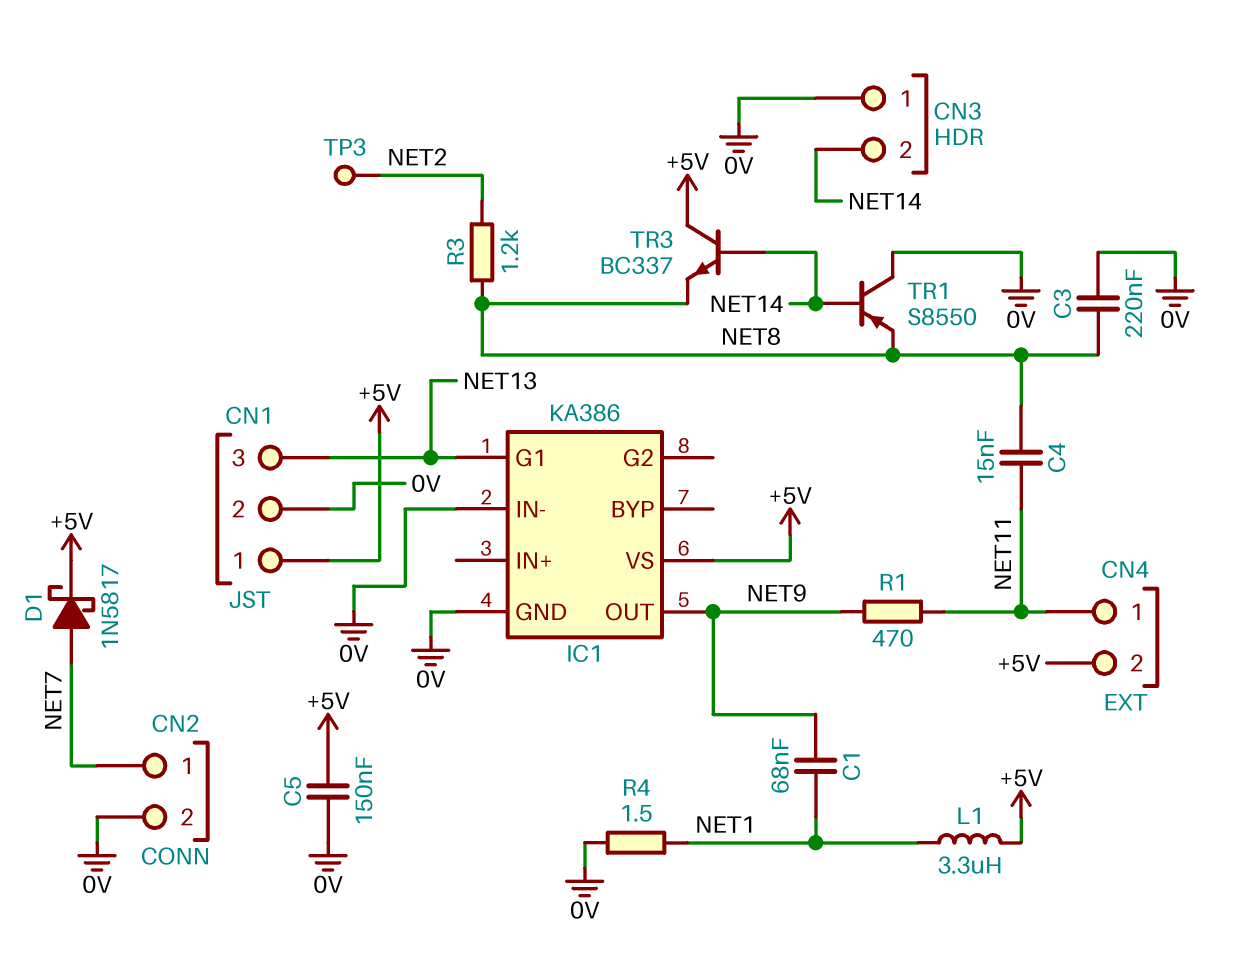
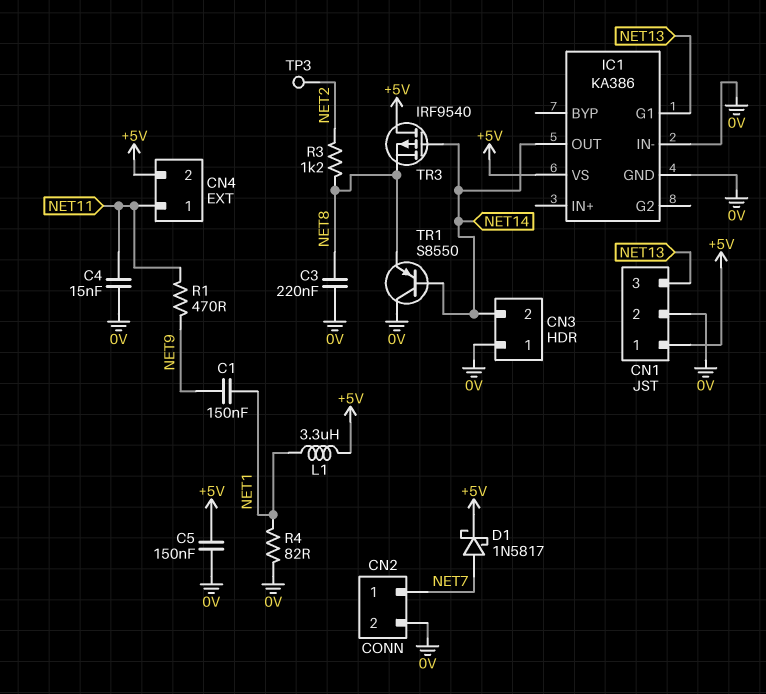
C1: 68nF (NET1, NET9) -> 150nF (NET1, NET9)
C4: 15nF (NET8, NET11) -> 15nF (0V, NET11)
IC1 pin OUT: NET9 -> NET14
R4: 1.5 (0V, NET1) -> 82 (0V, NET1)
TR3: NPN BC337 (B NET14, C +5V, E NET8) -> PMOS IRF9540 (G NET14, D +5V, S NET8)

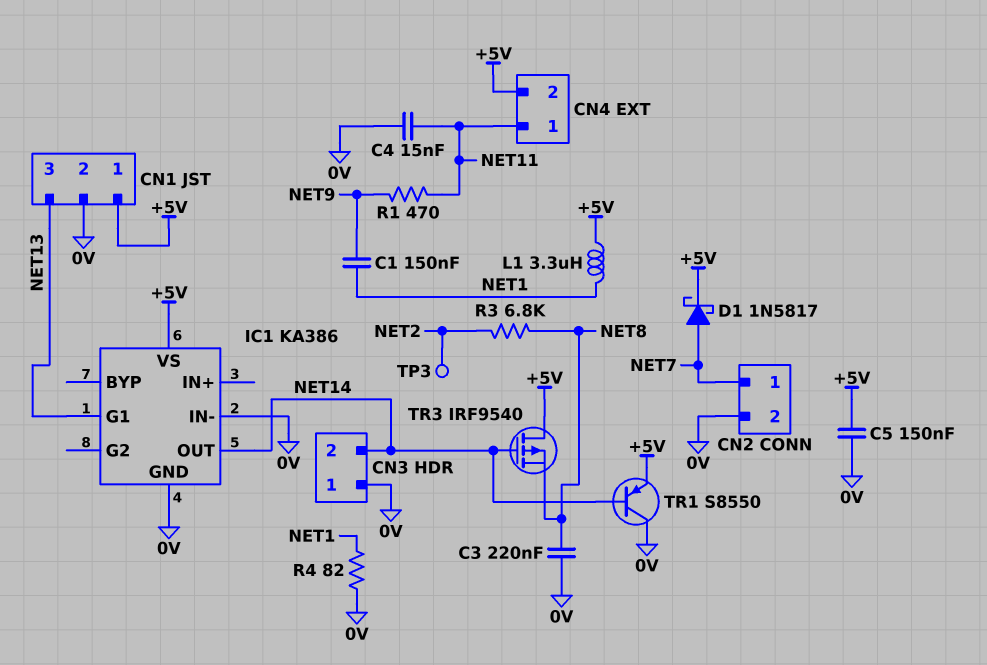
R3: 1.2k (NET2, NET8) -> 6.8k (NET2, NET8)
TR1: PNP S8550 (B NET14, C 0V, E NET8) -> PNP S8550 (B NET14, C 0V, E +5V)

